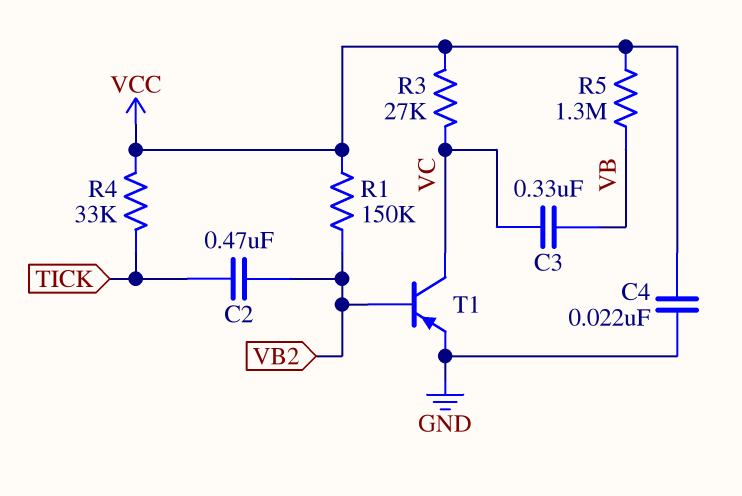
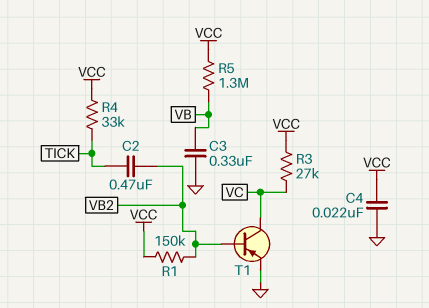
C3: 330nF (VB, VC) -> 330nF (GND, VB)

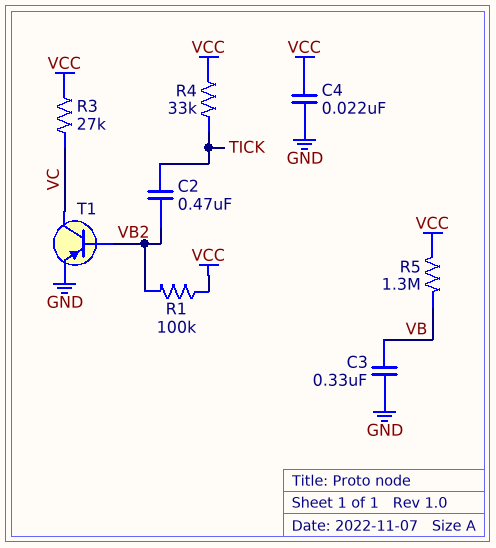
R1: 150k (VB2, VCC) -> 100k (VB2, VCC)

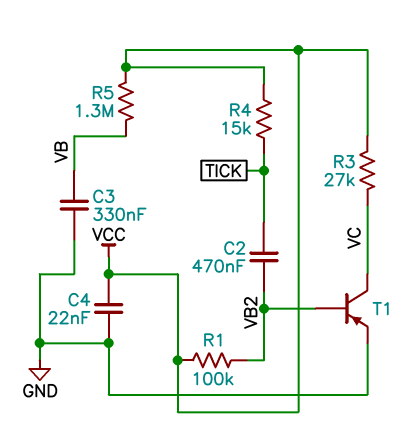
R4: 33k (TICK, VCC) -> 15k (TICK, VCC)

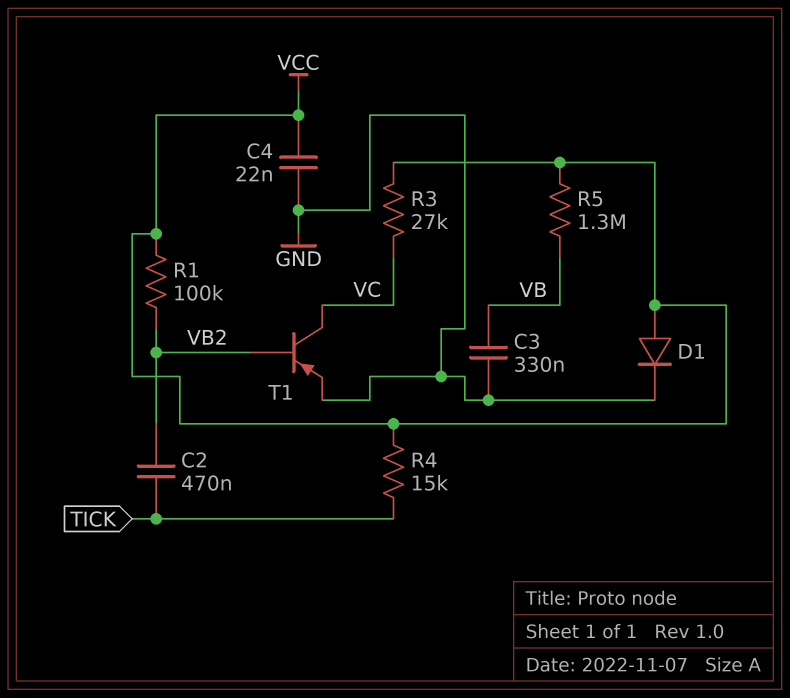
D1: none -> diode (A VCC, K GND)

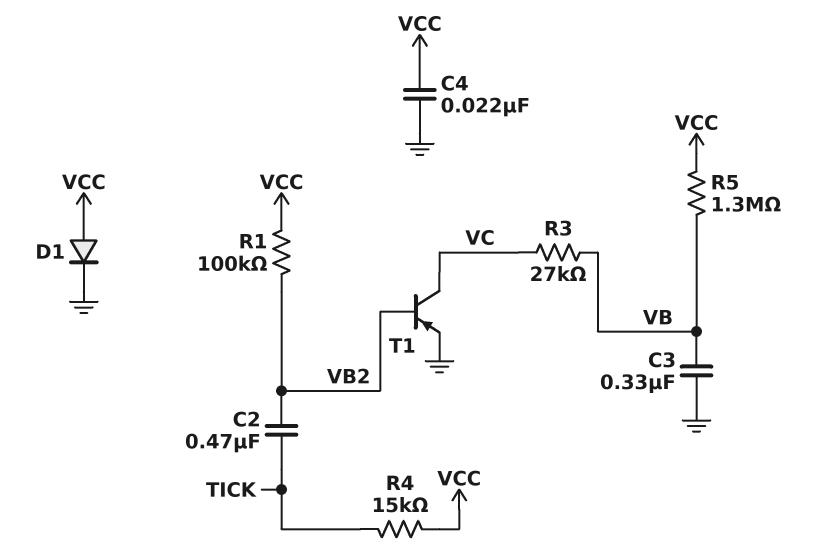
R3: 27k (VC, VCC) -> 27k (VB, VC)

